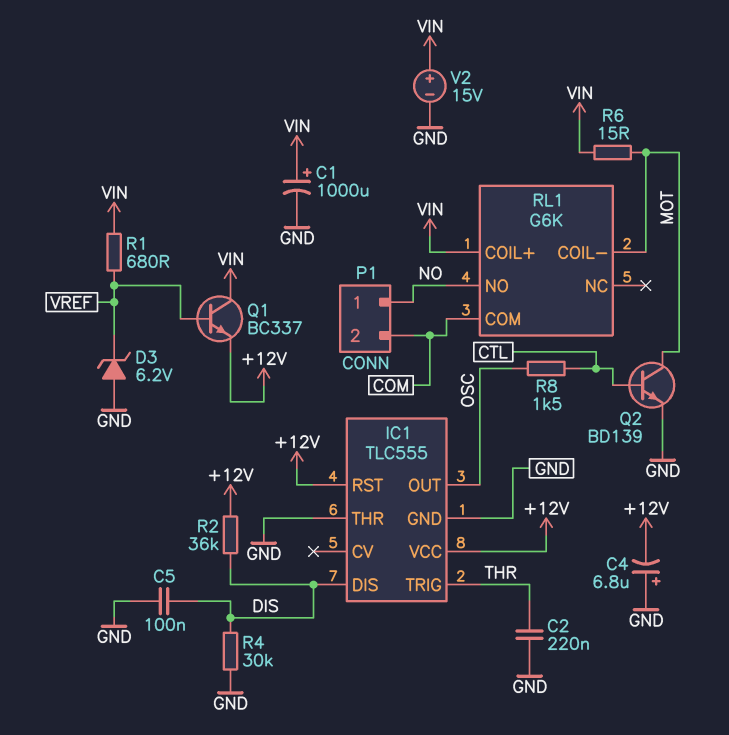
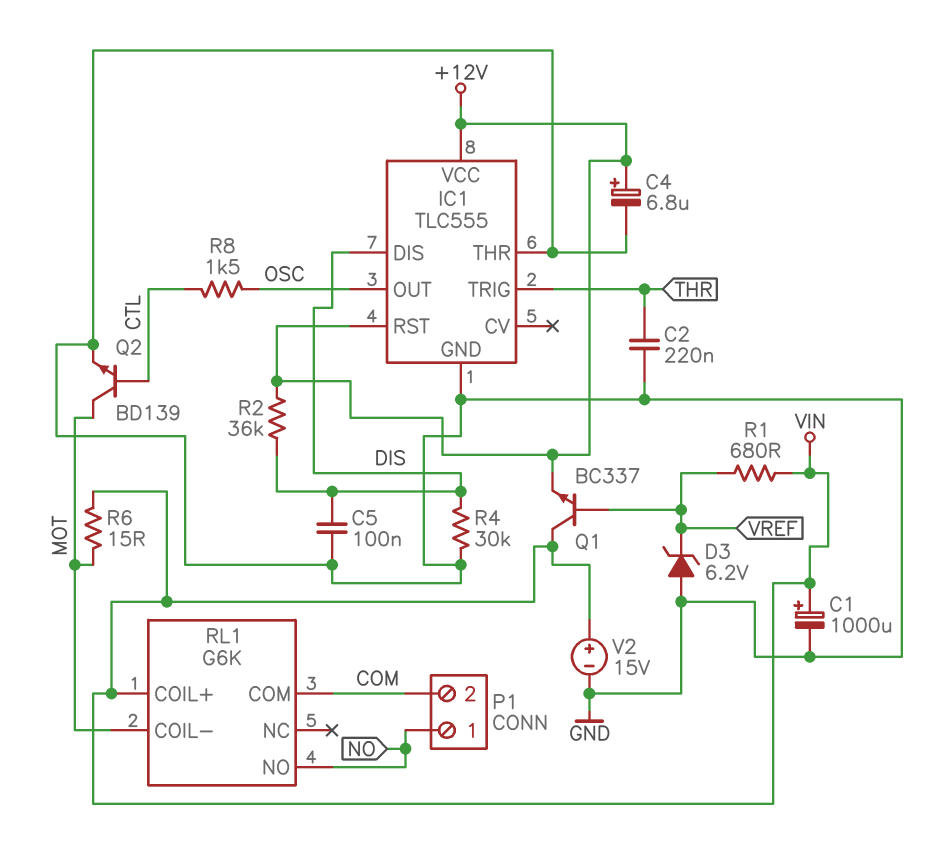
C4: 6.8uF (plus GND, minus +12V) -> 6.8uF (plus +12V, minus GND)

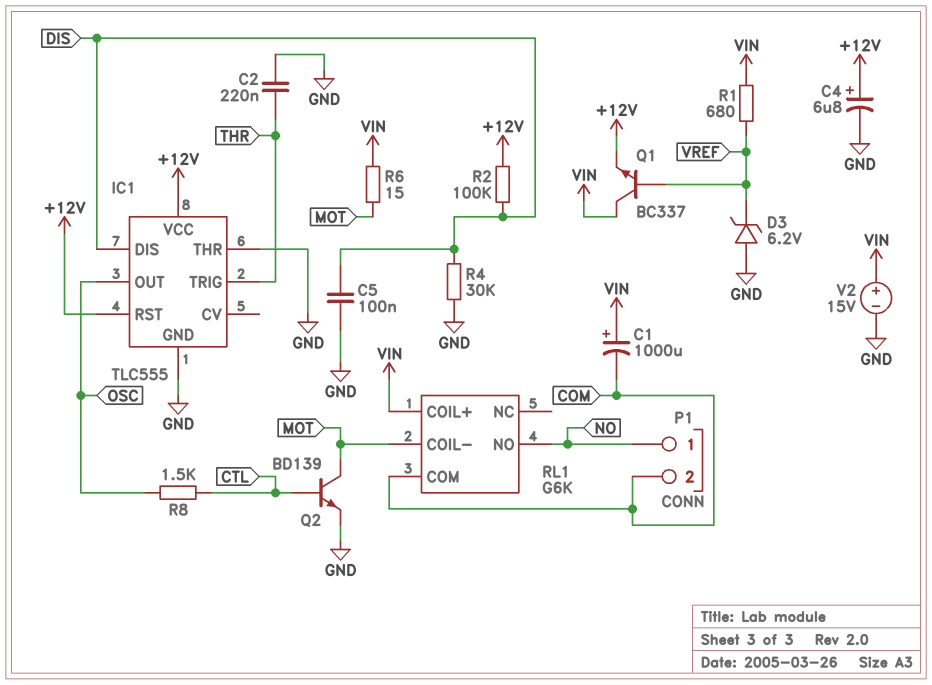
C1: 1000uF (plus VIN, minus GND) -> 1000uF (plus VIN, minus COM)
R2: 36k (+12V, DIS) -> 100k (+12V, DIS)

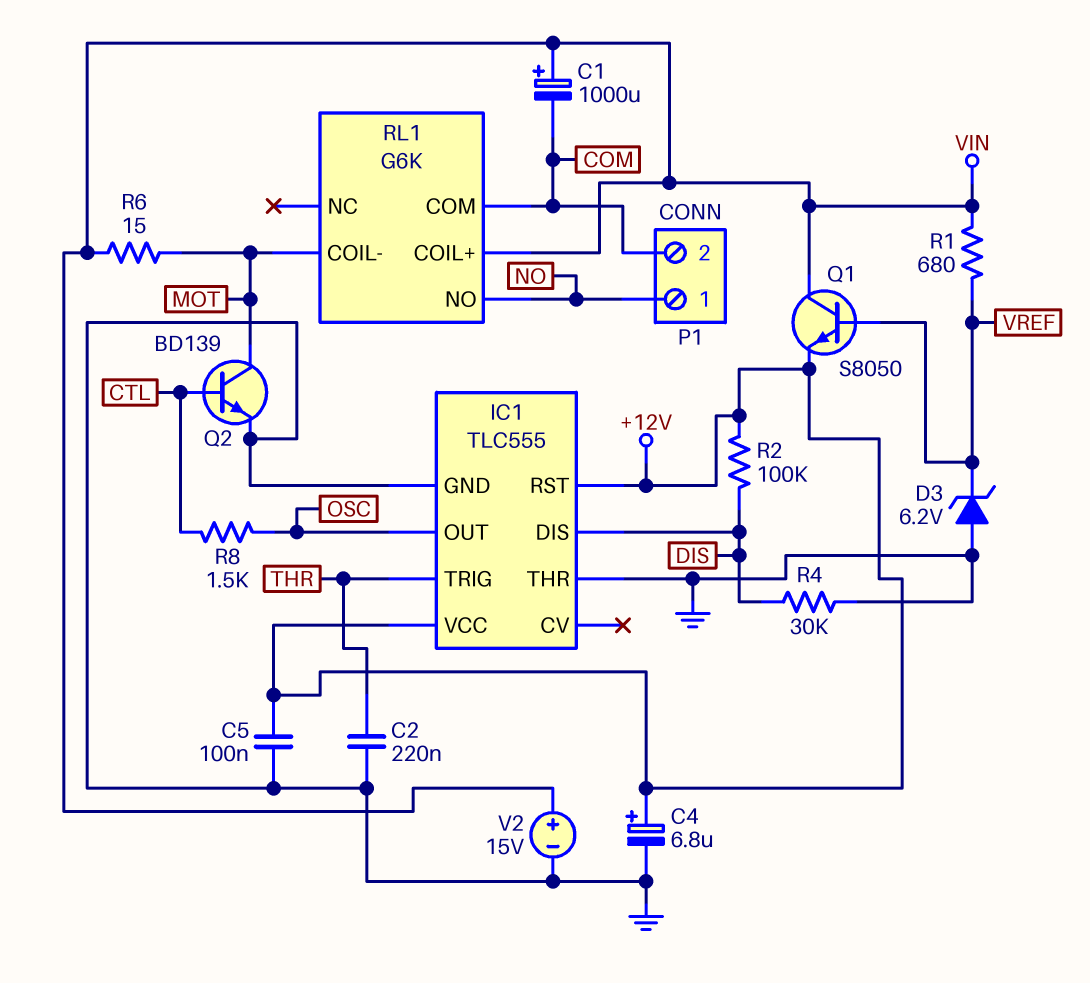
C5: 100nF (DIS, GND) -> 100nF (+12V, GND)
Q1: NPN BC337 (B VREF, C VIN, E +12V) -> NPN S8050 (B VREF, C VIN, E +12V)

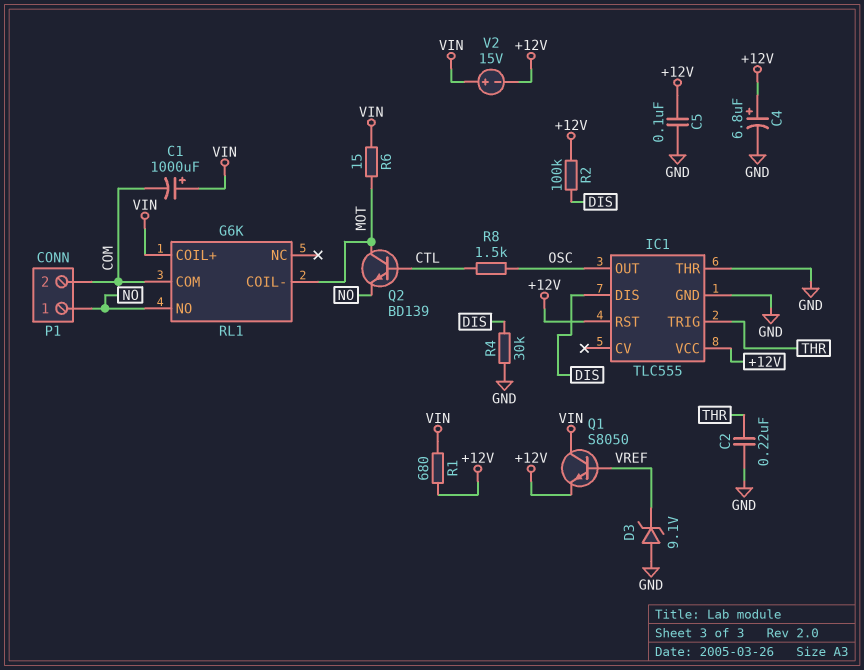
D3: zener 6.2V (A GND, K VREF) -> zener 9.1V (A GND, K VREF)
Q2: NPN BD139 (B CTL, C MOT, E GND) -> NPN BD139 (B CTL, C MOT, E NO)
R1: 680 (VIN, VREF) -> 680 (+12V, VIN)
V2: 15V (plus VIN, minus GND) -> 15V (plus VIN, minus +12V)

